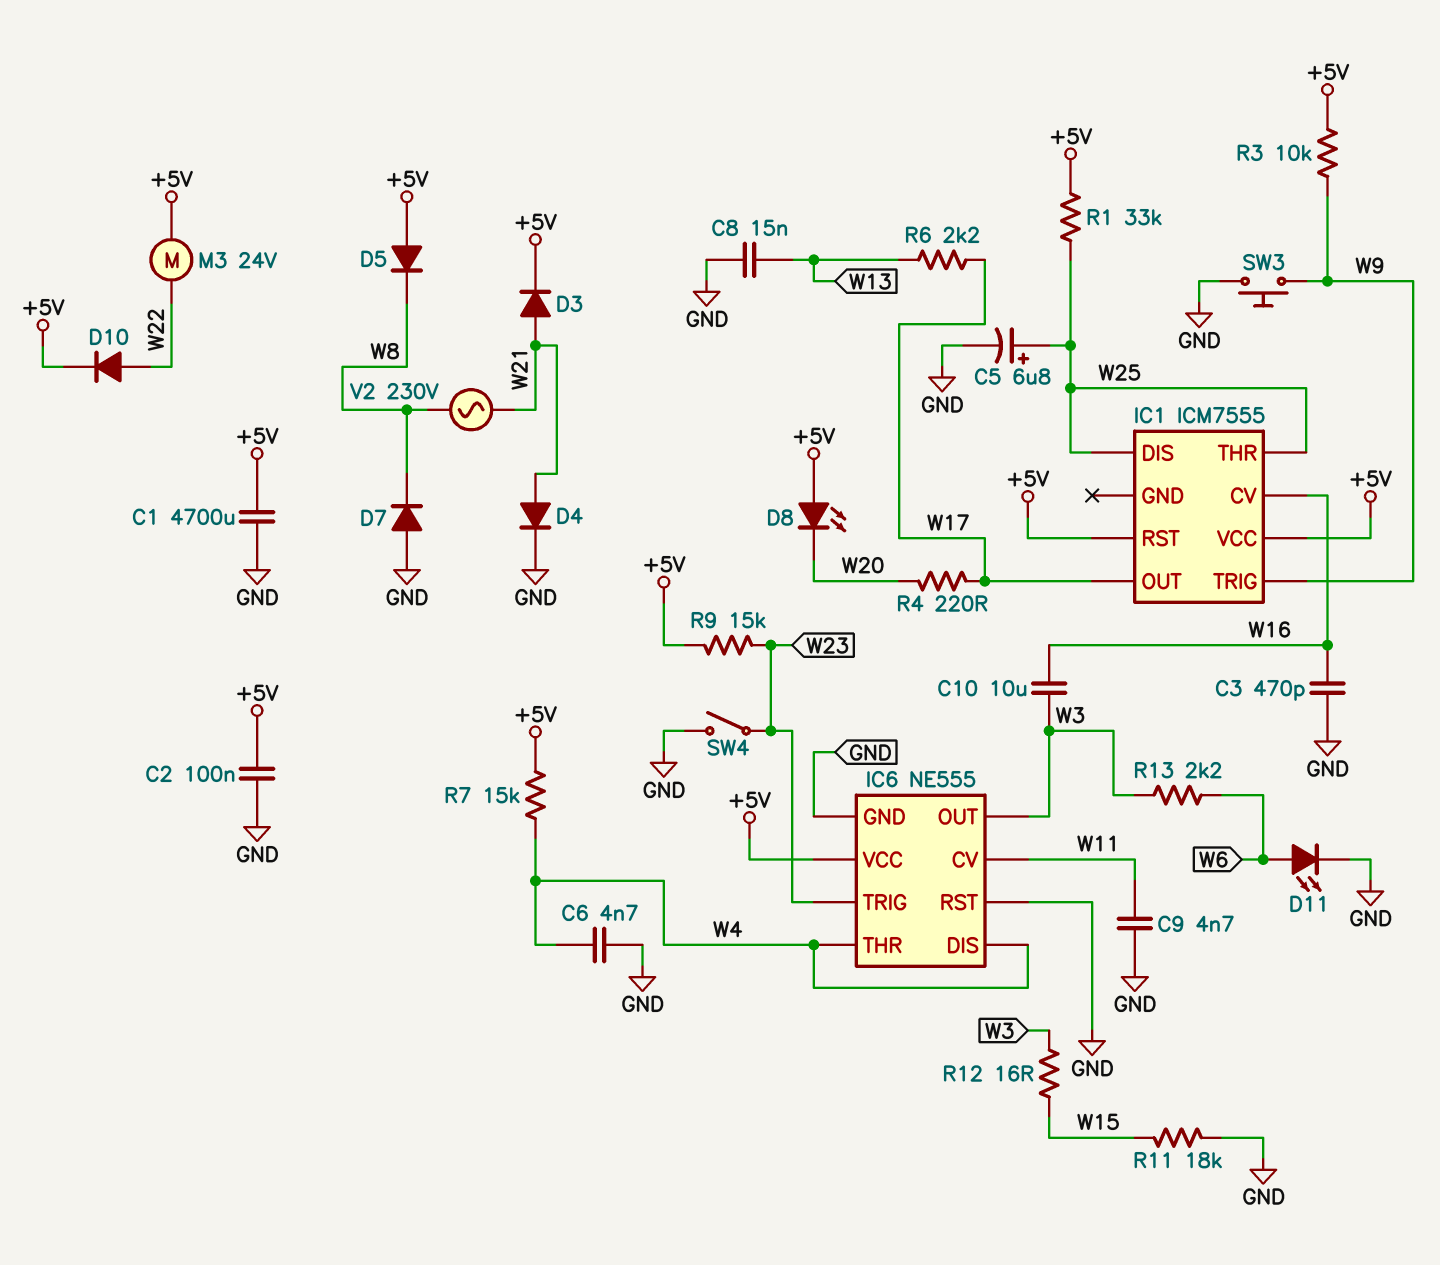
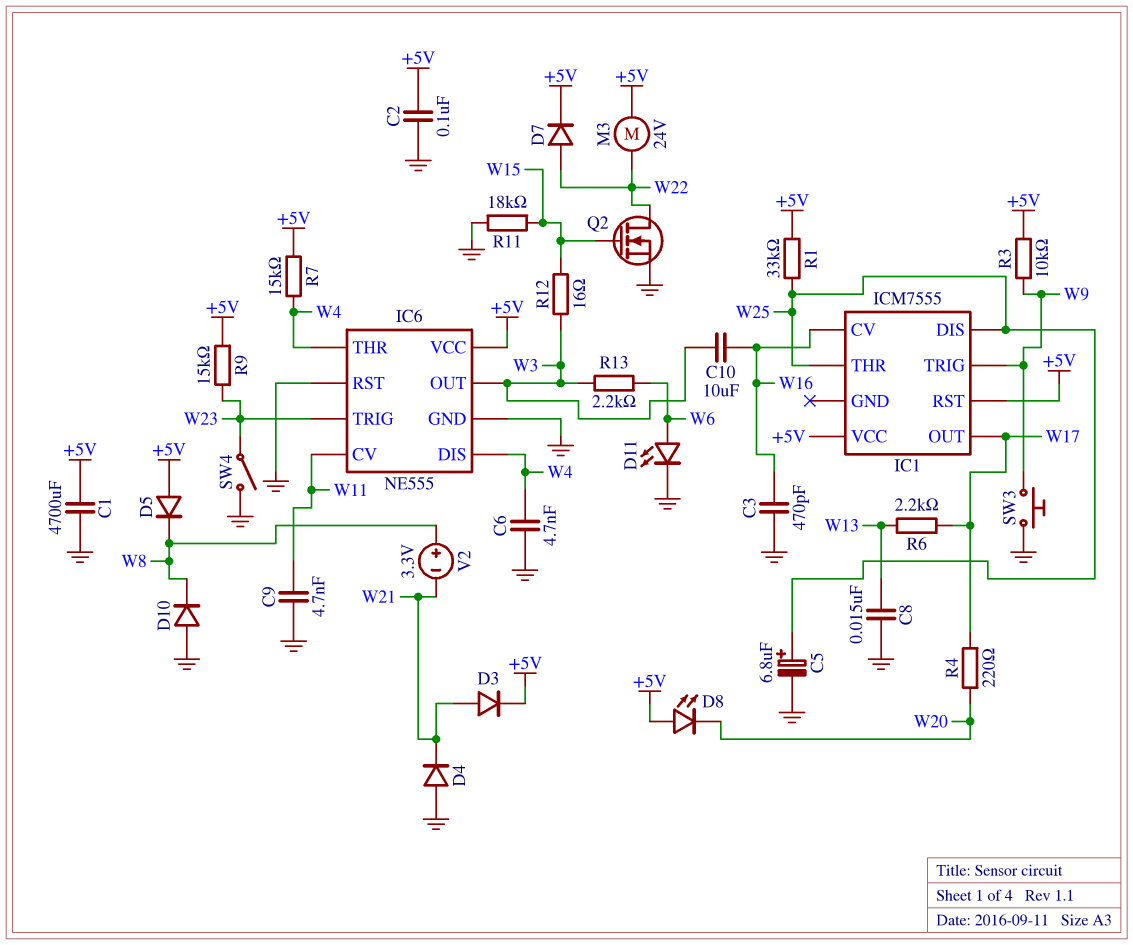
D4: diode (A W21, K GND) -> diode (A GND, K W21)
D7: diode (A GND, K W8) -> diode (A W22, K +5V)
D10: diode (A W22, K +5V) -> diode (A GND, K W8)
Q2: none -> NMOS (G W15, D W22, S GND)
V2: AC 230V (W8, W21) -> 3.3V (plus W8, minus W21)

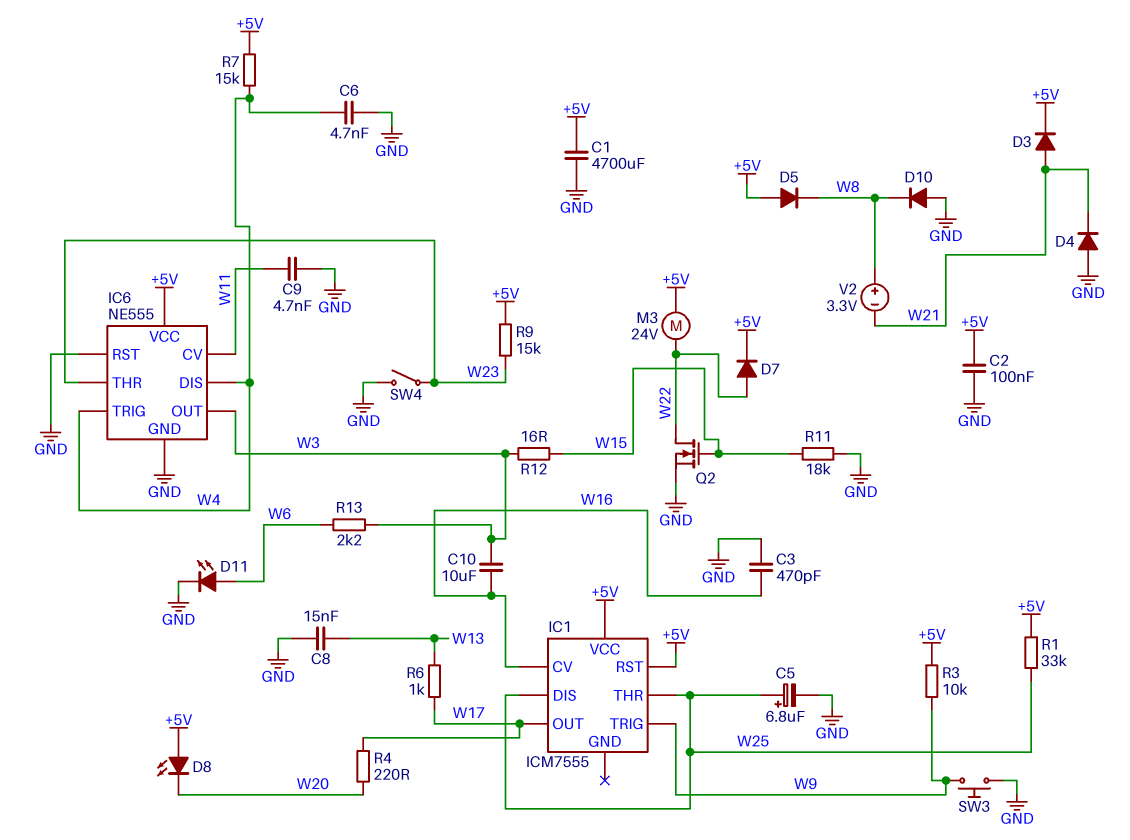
IC6 pin THR: W4 -> W23
IC6 pin TRIG: W23 -> W4
R6: 2.2k (W13, W17) -> 1k (W13, W17)

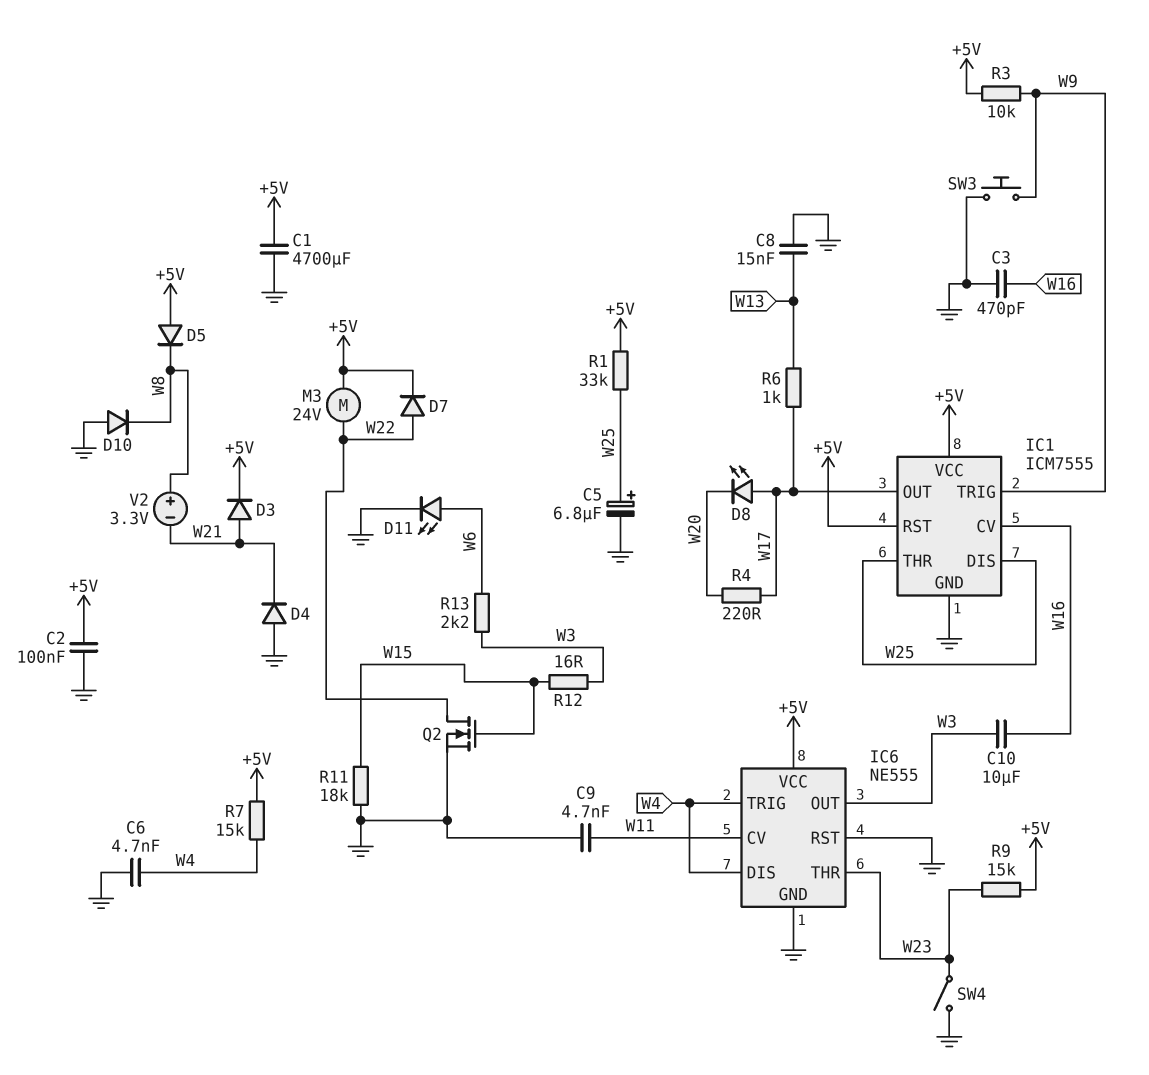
D8: LED (A +5V, K W20) -> LED (A W17, K W20)
IC1 pin GND: none -> GND

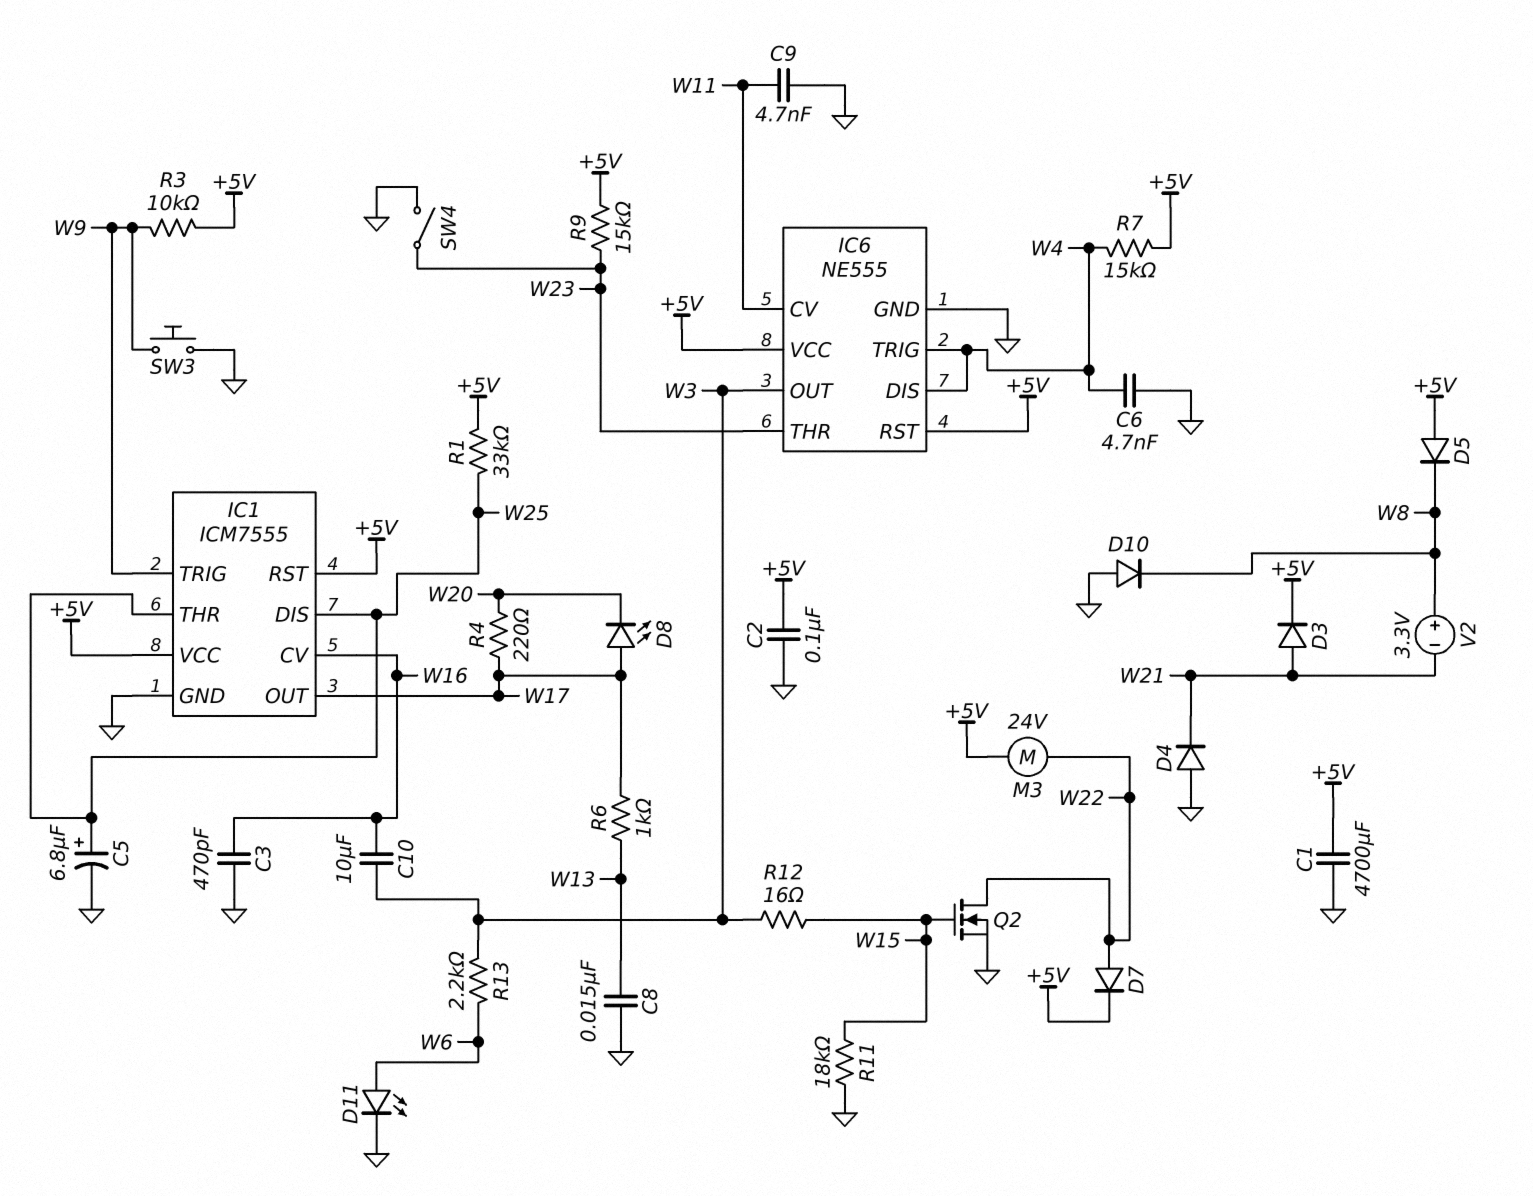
IC6 pin RST: GND -> +5V

